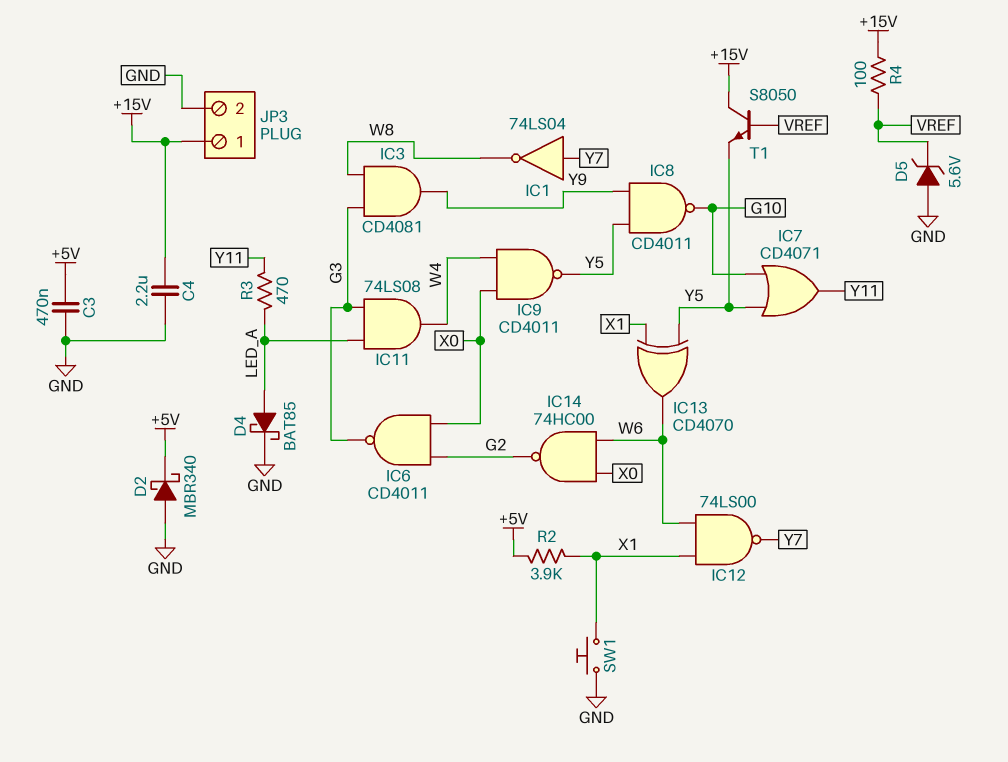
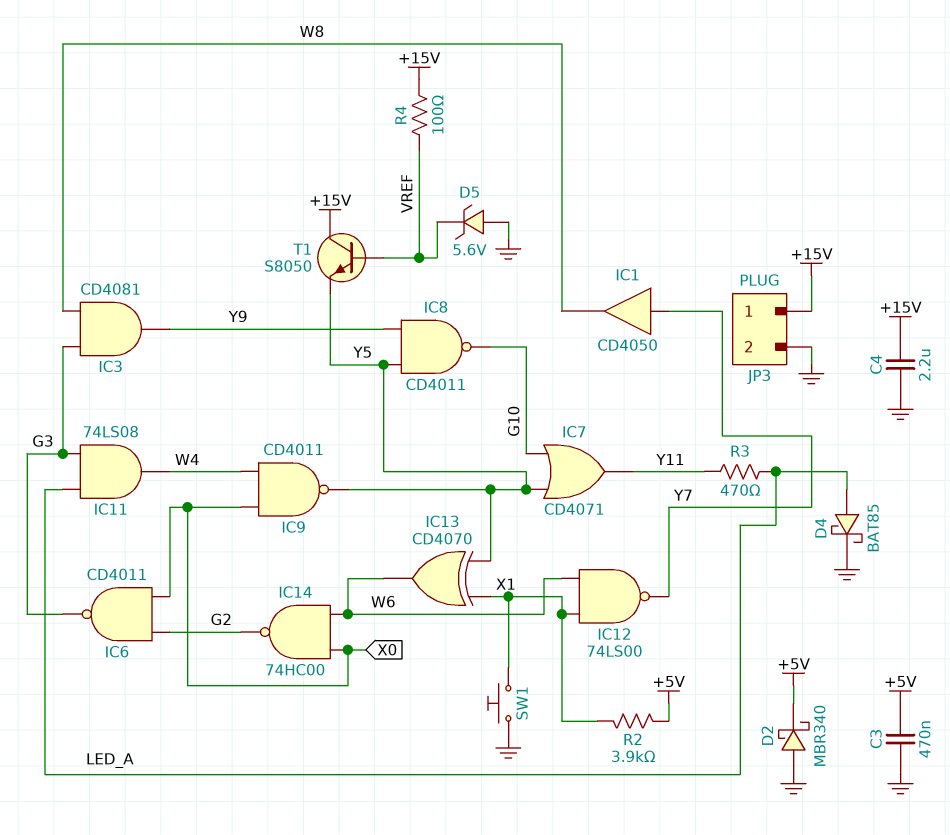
IC1: NOT 74LS04 (in Y7, out W8) -> buffer CD4050 (in Y7, out W8)

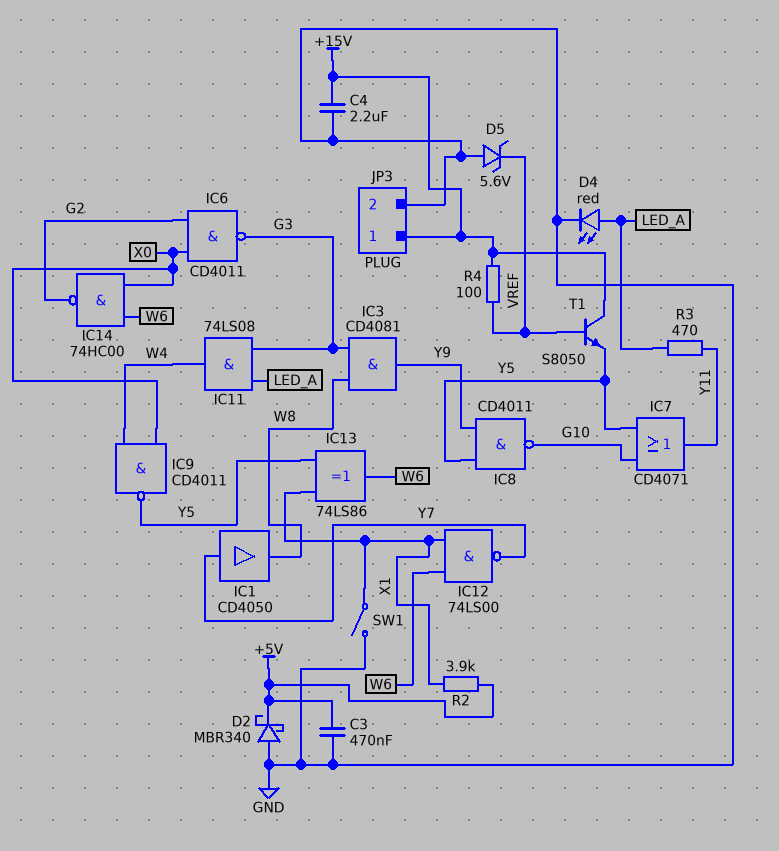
D4: schottky BAT85 (A LED_A, K GND) -> LED red (A LED_A, K GND)
IC13: XOR CD4070 (in X1, in Y5, out W6) -> XOR 74LS86 (in X1, in Y5, out W6)
SW1: button (GND, X1) -> switch (GND, X1)

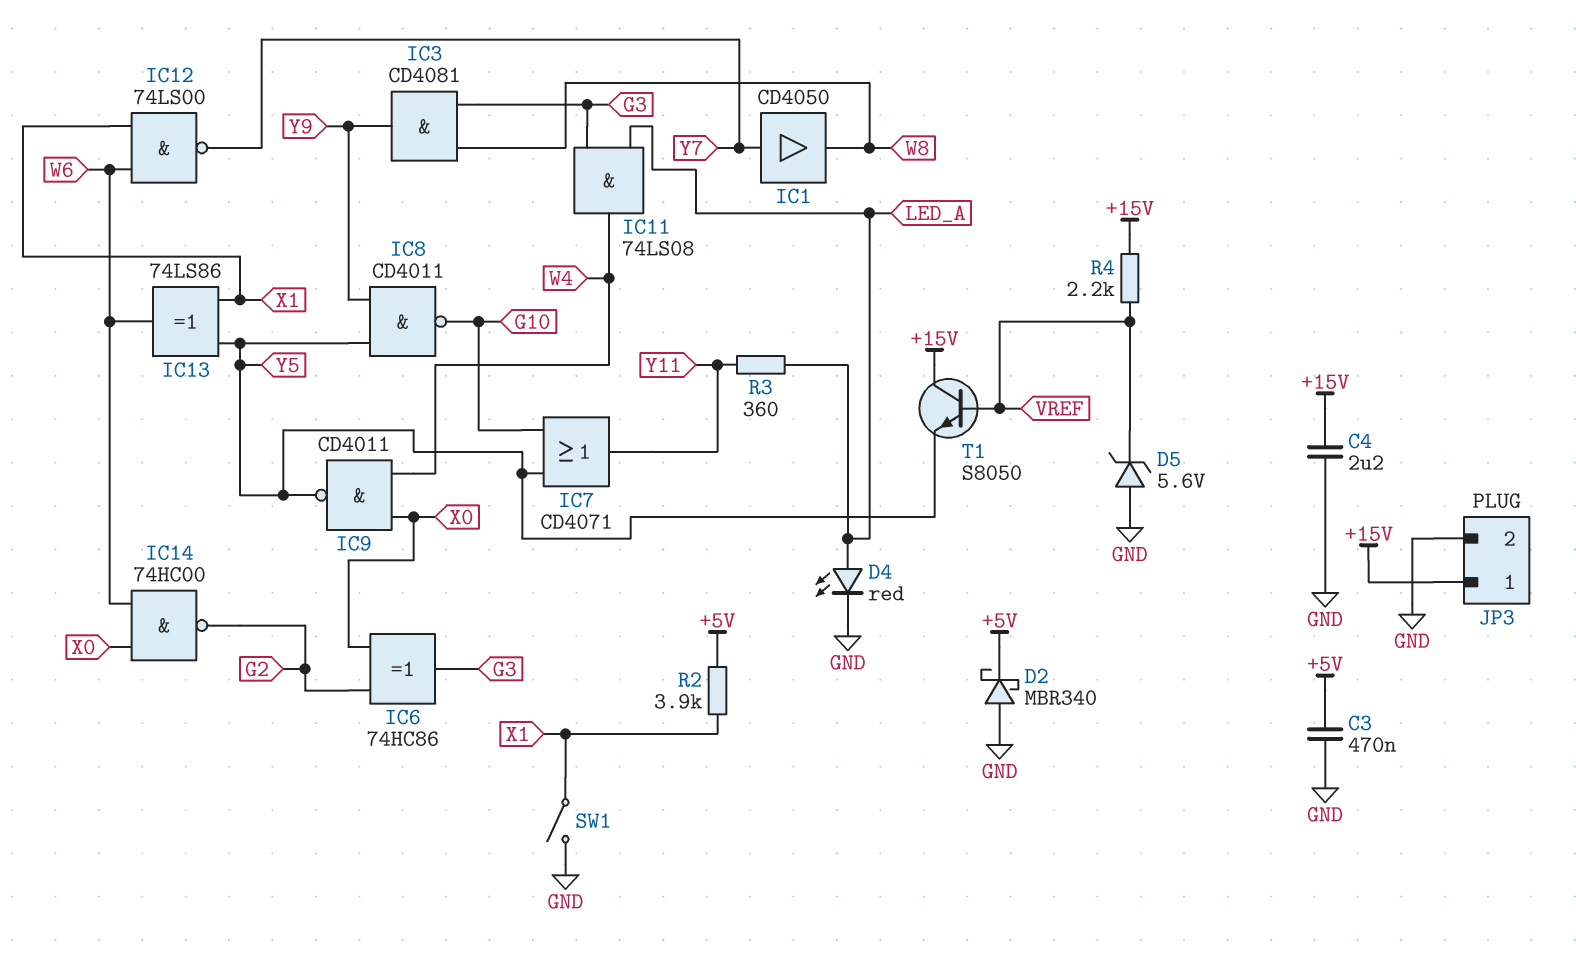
IC6: NAND CD4011 (in G2, in X0, out G3) -> XOR 74HC86 (in G2, in X0, out G3)
R3: 470 (LED_A, Y11) -> 360 (LED_A, Y11)
R4: 100 (+15V, VREF) -> 2.2k (+15V, VREF)

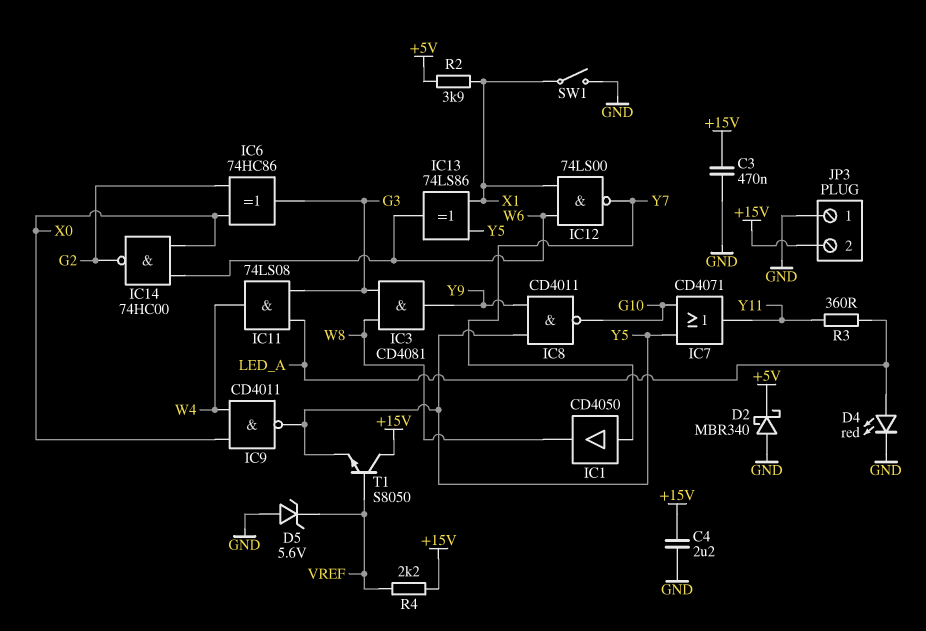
C3: 470nF (+5V, GND) -> 470nF (+15V, GND)
JP3 pin 1: +15V -> GND
JP3 pin 2: GND -> +15V

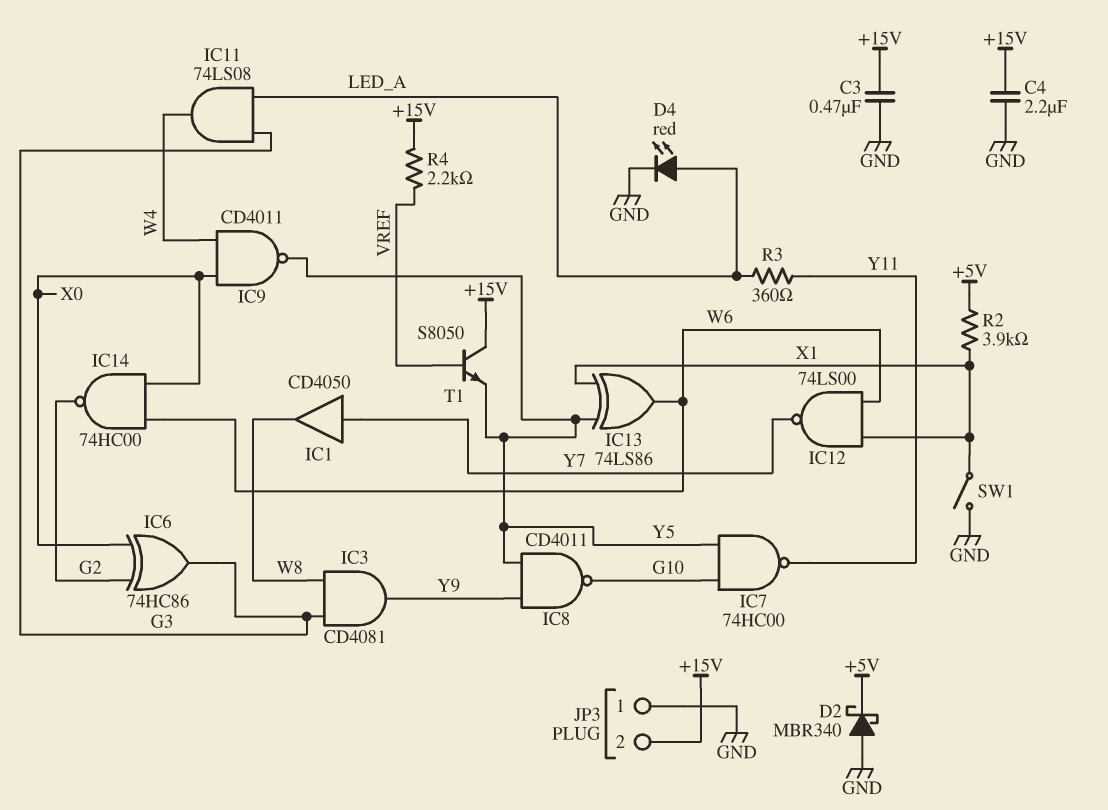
D5: zener 5.6V (A GND, K VREF) -> none
IC7: OR CD4071 (in G10, in Y5, out Y11) -> NAND 74HC00 (in G10, in Y5, out Y11)

